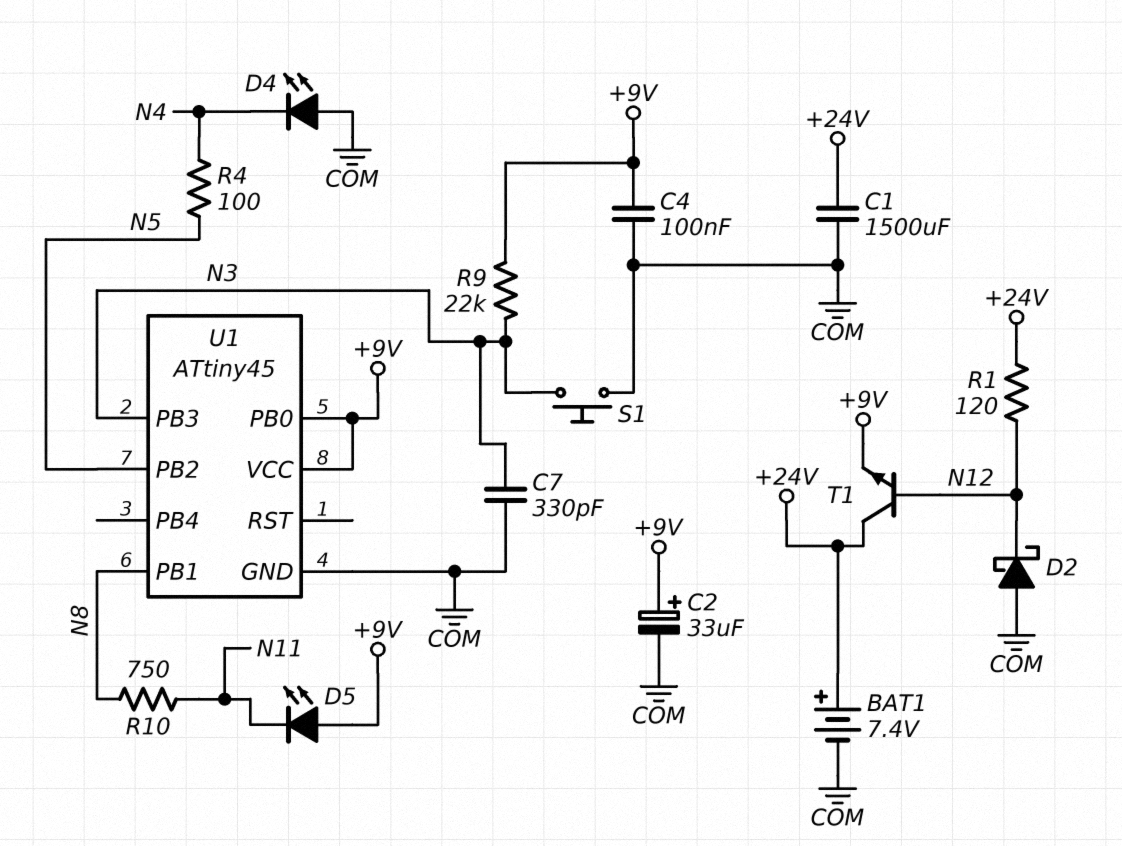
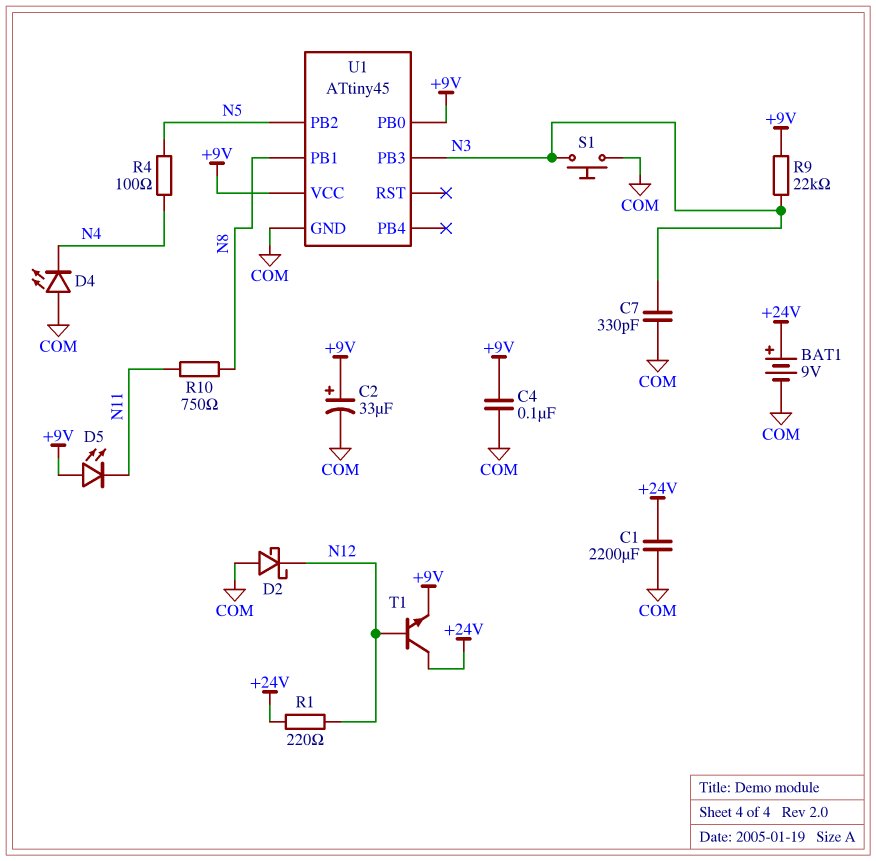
BAT1: 7.4V (plus +24V, minus COM) -> 9V (plus +24V, minus COM)
C1: 1500uF (+24V, COM) -> 2200uF (+24V, COM)
R1: 120 (+24V, N12) -> 220 (+24V, N12)

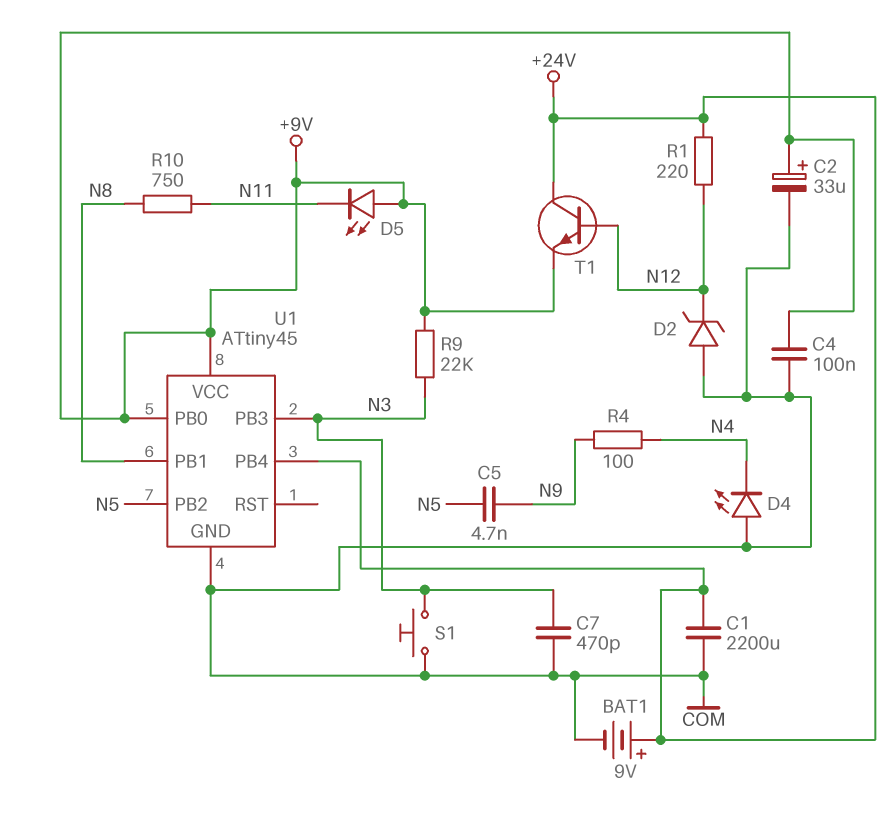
C5: none -> 4.7nF (N5, N9)
C7: 330pF (COM, N3) -> 470pF (COM, N3)
D2: schottky (A COM, K N12) -> zener (A COM, K N12)
R4: 100 (N4, N5) -> 100 (N4, N9)
U1 pin PB4: none -> +24V

